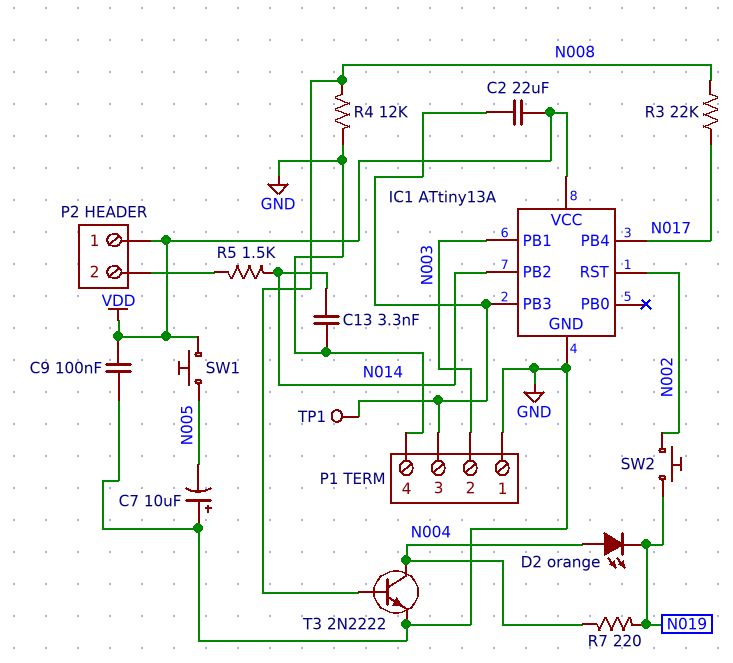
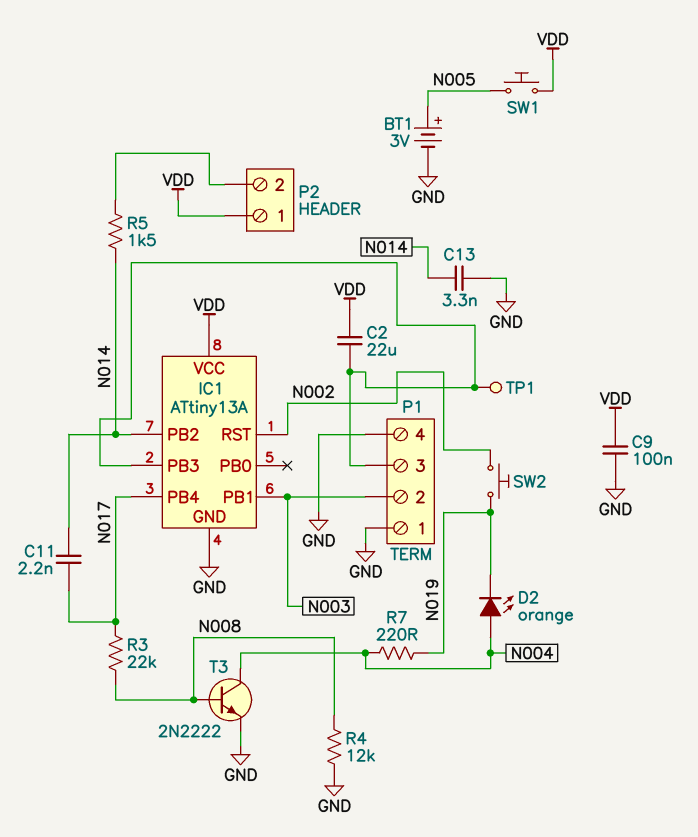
BT1: none -> 3V (plus N005, minus GND)
C7: 10uF (plus GND, minus N005) -> none
C11: none -> 2.2nF (N014, N017)

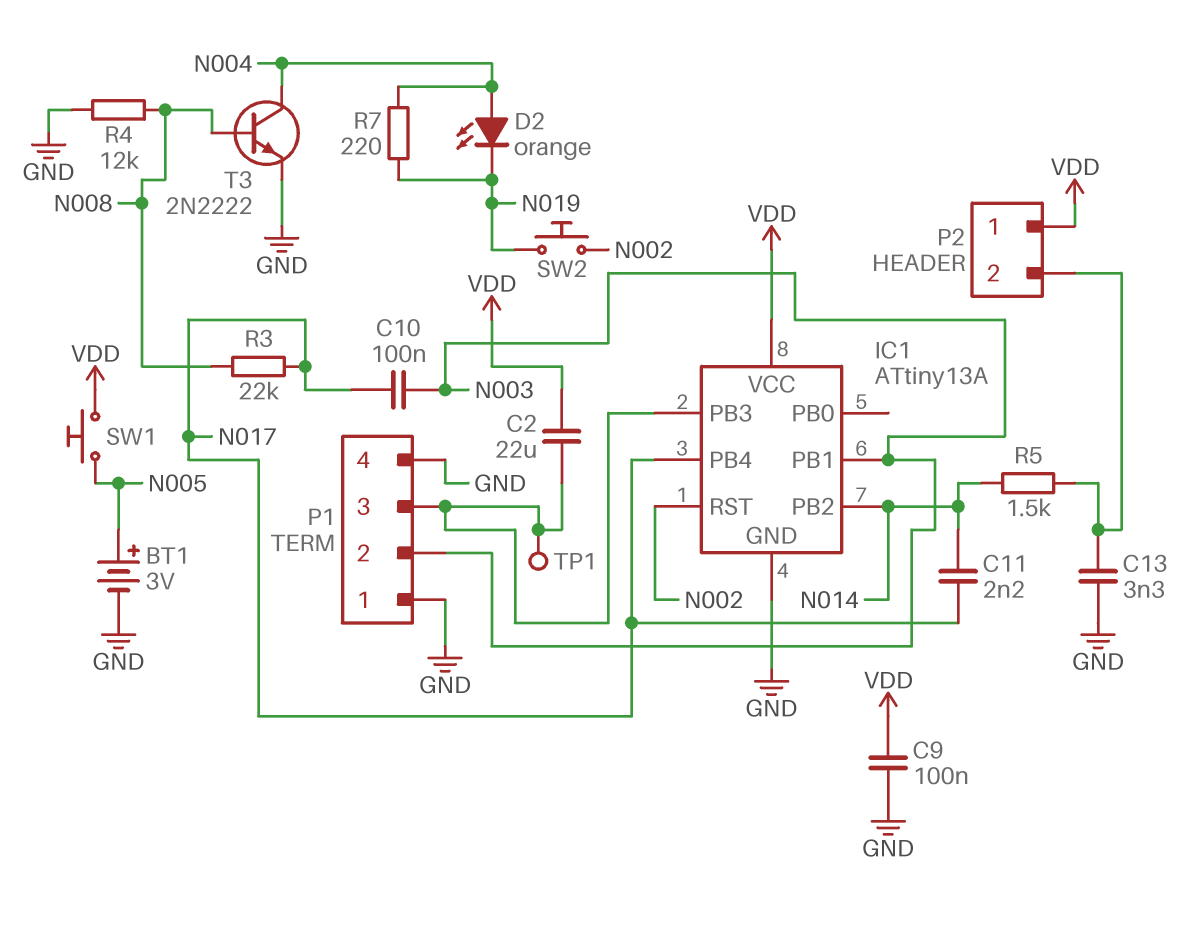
C10: none -> 100nF (N003, N017)
C13: 3.3nF (GND, N014) -> 3.3nF (GND, P2/2)

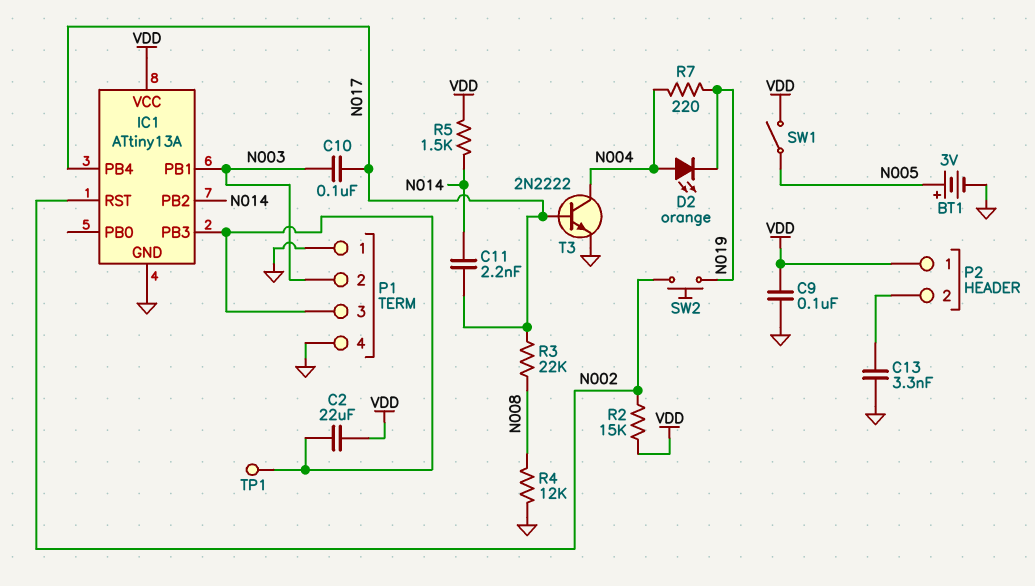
R2: none -> 15k (N002, VDD)
R5: 1.5k (N014, P2/2) -> 1.5k (N014, VDD)
SW1: button (N005, VDD) -> switch (N005, VDD)
T3: NPN 2N2222 (B N008, C N004, E GND) -> NPN 2N2222 (B N017, C N004, E GND)

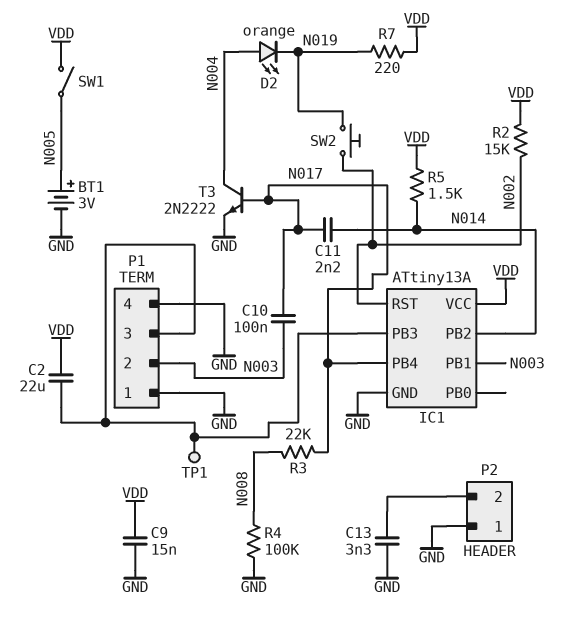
C9: 100nF (GND, VDD) -> 15nF (GND, VDD)
P2 pin 1: VDD -> GND
R4: 12k (GND, N008) -> 100k (GND, N008)
R7: 220 (N004, N019) -> 220 (N019, VDD)

